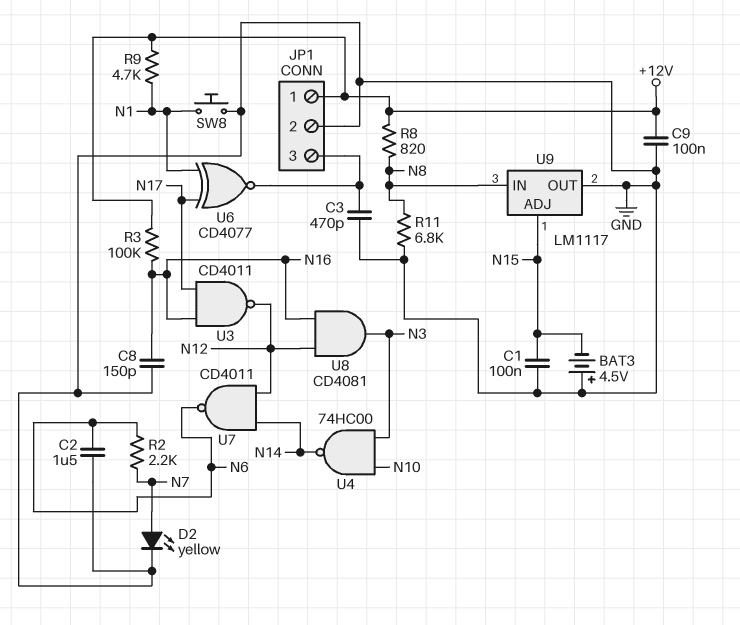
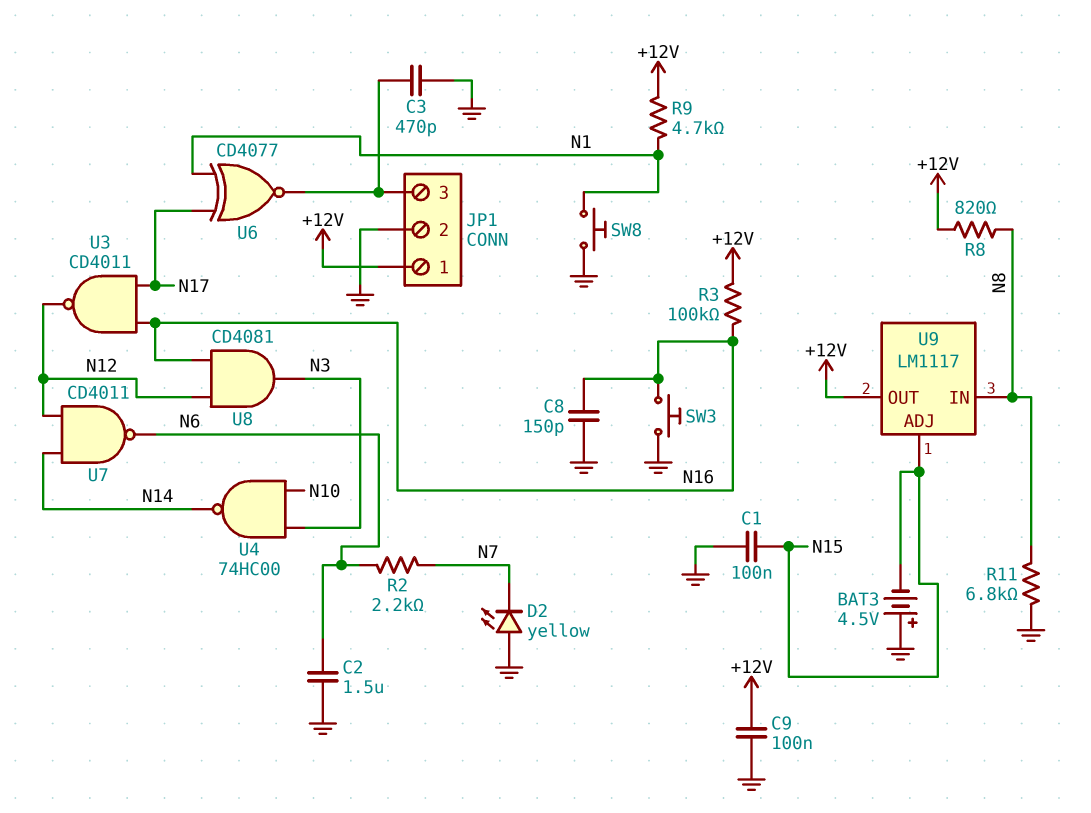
D2: LED yellow (A N7, K GND) -> LED yellow (A GND, K N7)
SW3: none -> button (GND, N16)
U9 pin OUT: GND -> +12V

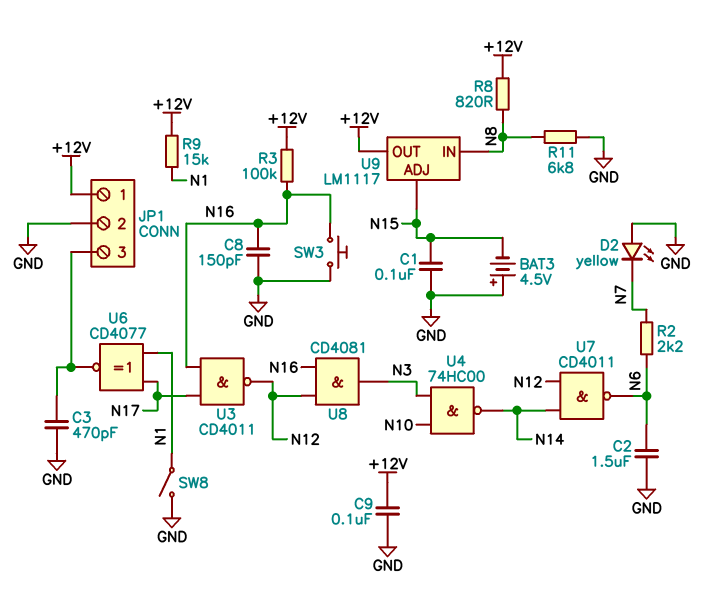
R9: 4.7k (+12V, N1) -> 15k (+12V, N1)
SW8: button (GND, N1) -> switch (GND, N1)

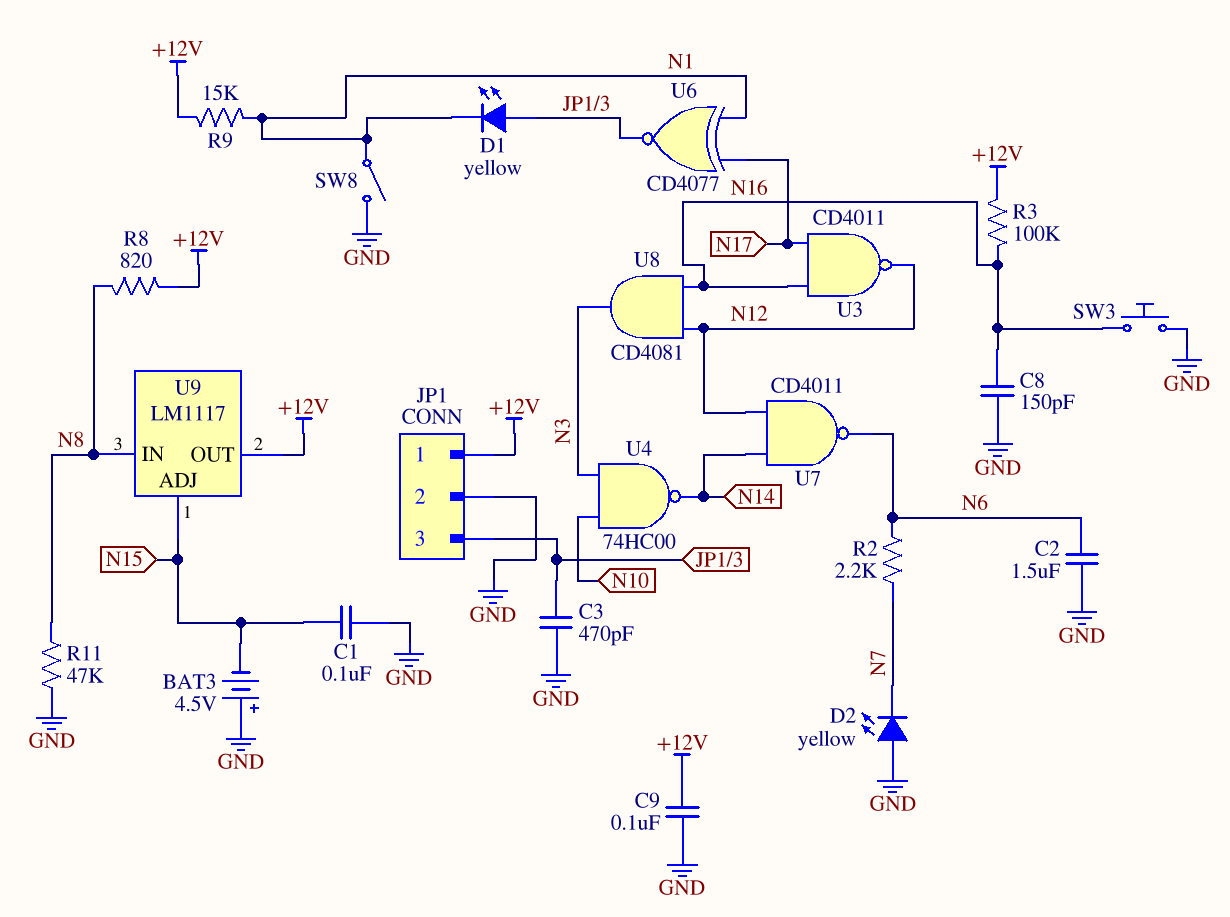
D1: none -> LED yellow (A JP1/3, K N1)
R11: 6.8k (GND, N8) -> 47k (GND, N8)

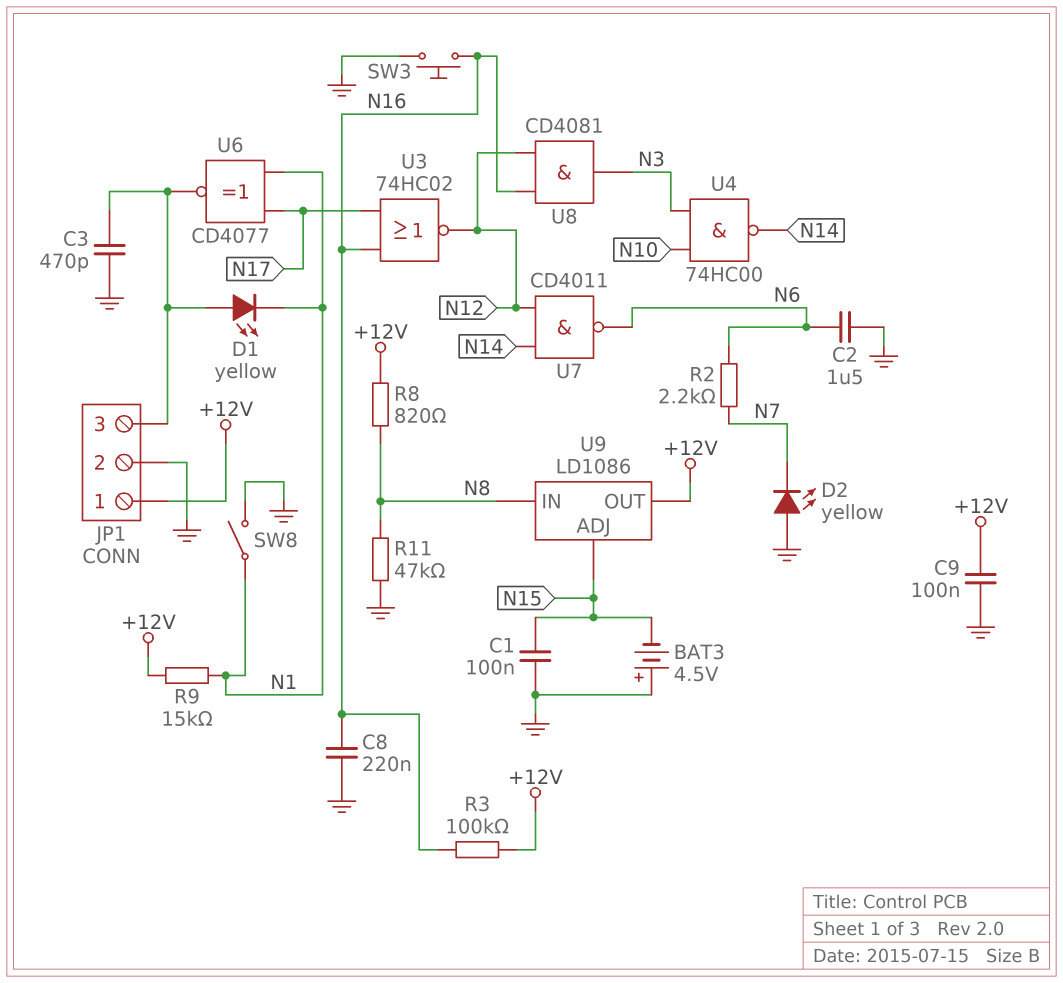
C8: 150pF (GND, N16) -> 220nF (GND, N16)
U3: NAND CD4011 (in N16, in N17, out N12) -> NOR 74HC02 (in N16, in N17, out N12)
U9: LM1117 -> LD1086

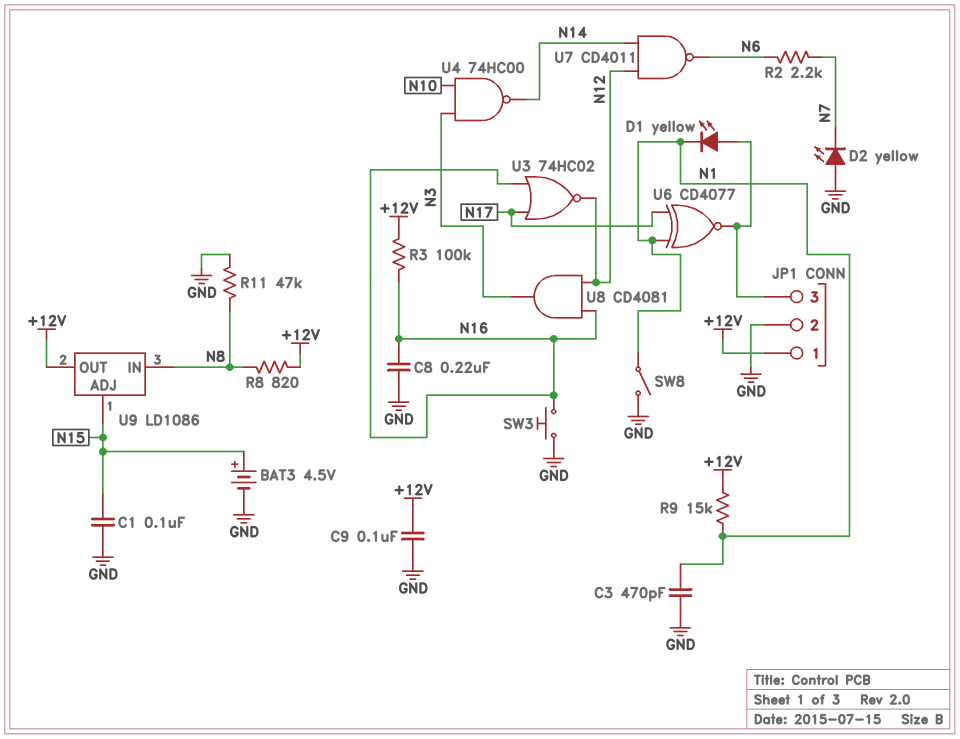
BAT3: 4.5V (plus GND, minus N15) -> 4.5V (plus N15, minus GND)
C2: 1.5uF (GND, N6) -> none
C3: 470pF (GND, JP1/3) -> 470pF (GND, N1)

